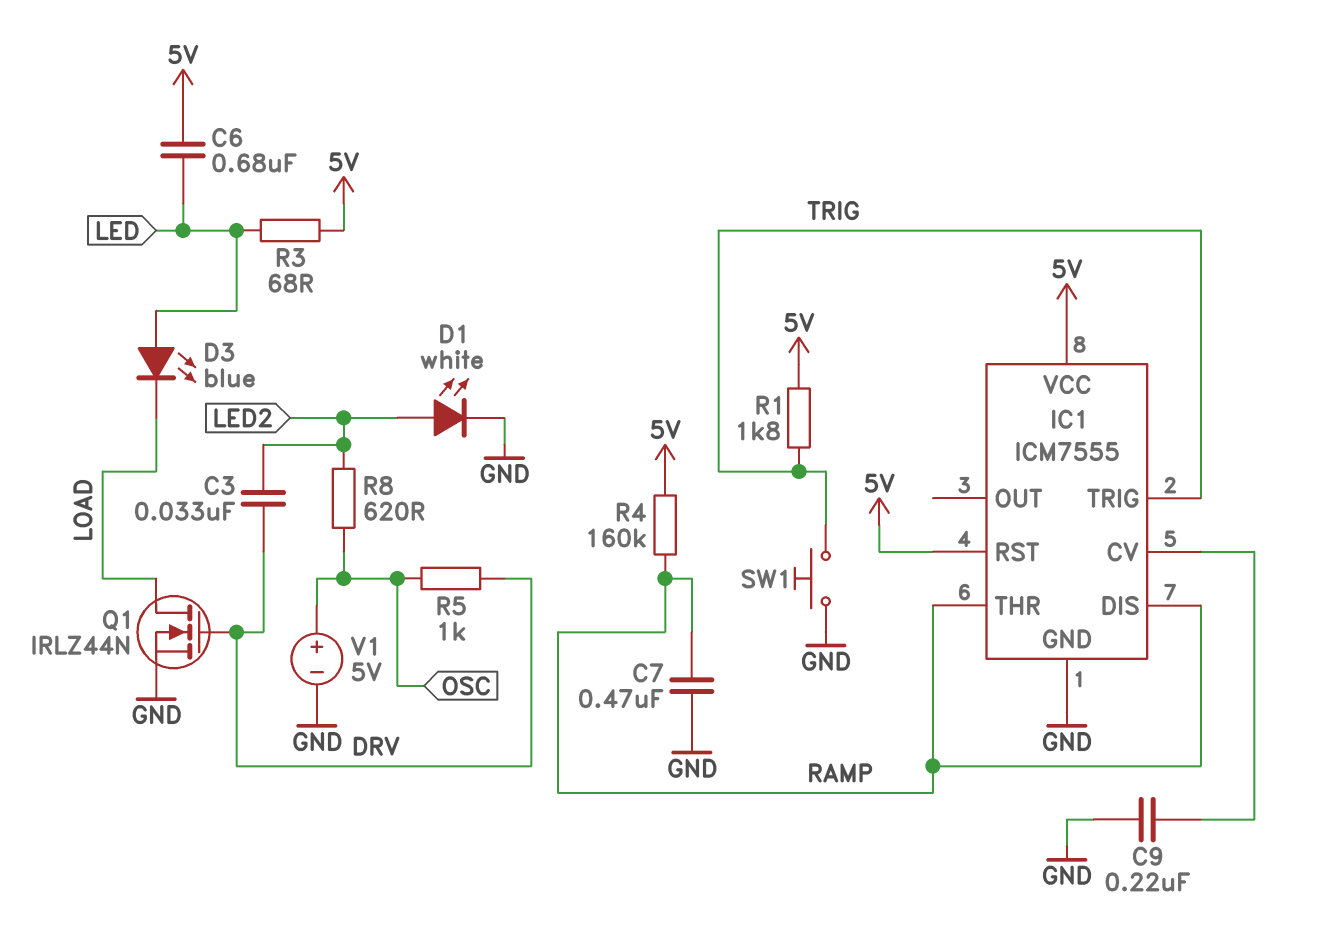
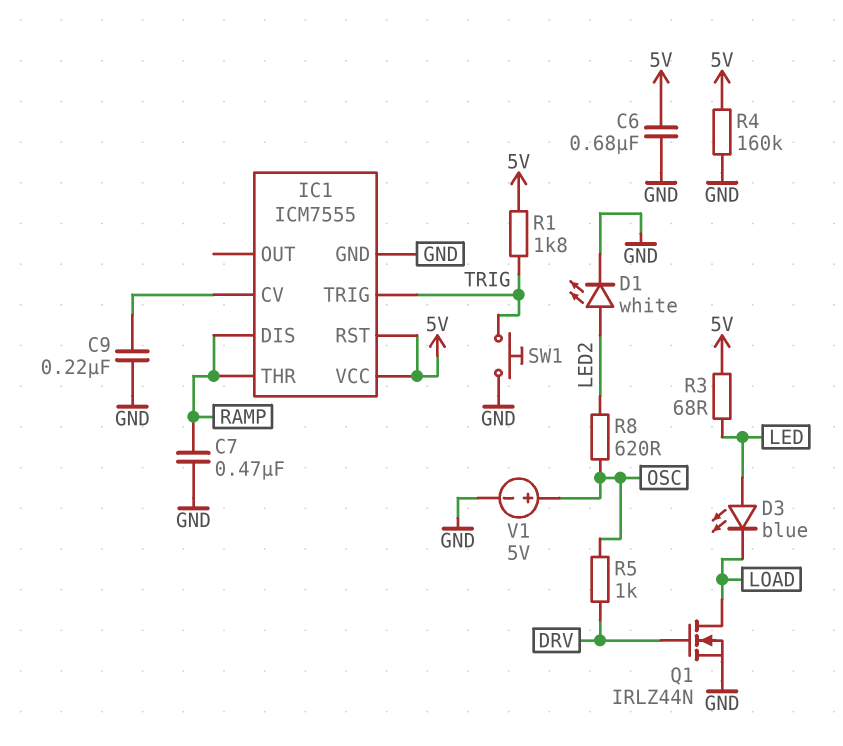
C3: 33nF (DRV, LED2) -> none
C6: 680nF (5V, LED) -> 680nF (5V, GND)
R4: 160k (5V, RAMP) -> 160k (5V, GND)

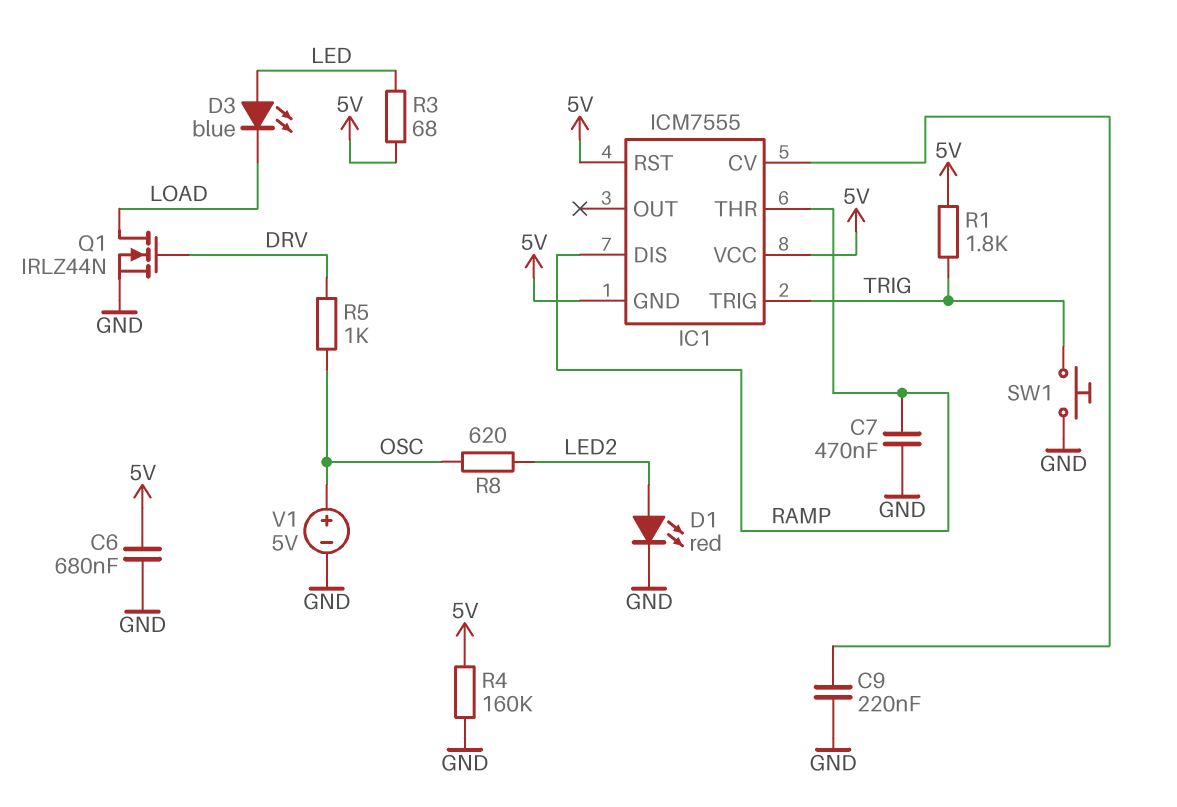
D1: LED white (A LED2, K GND) -> LED red (A LED2, K GND)
IC1 pin GND: GND -> 5V

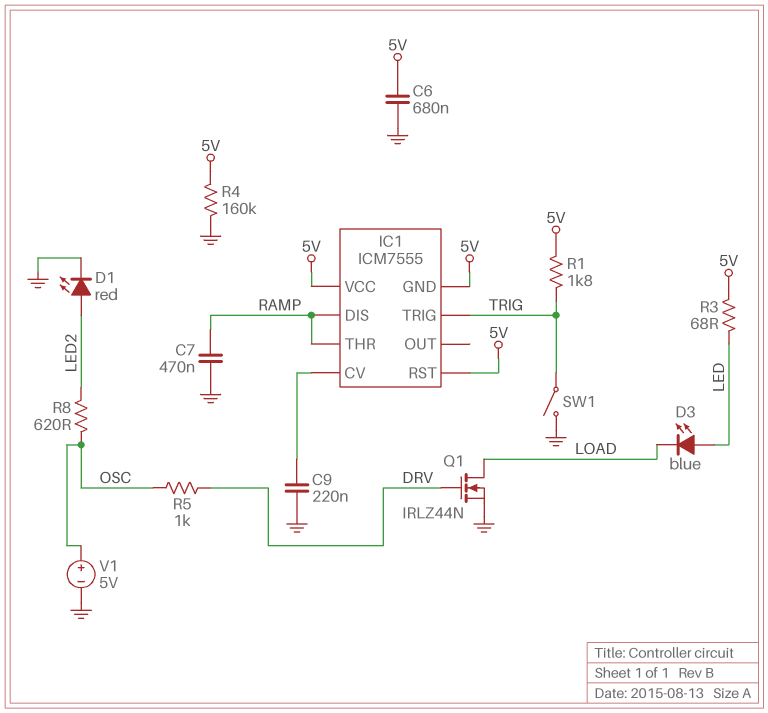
SW1: button (GND, TRIG) -> switch (GND, TRIG)

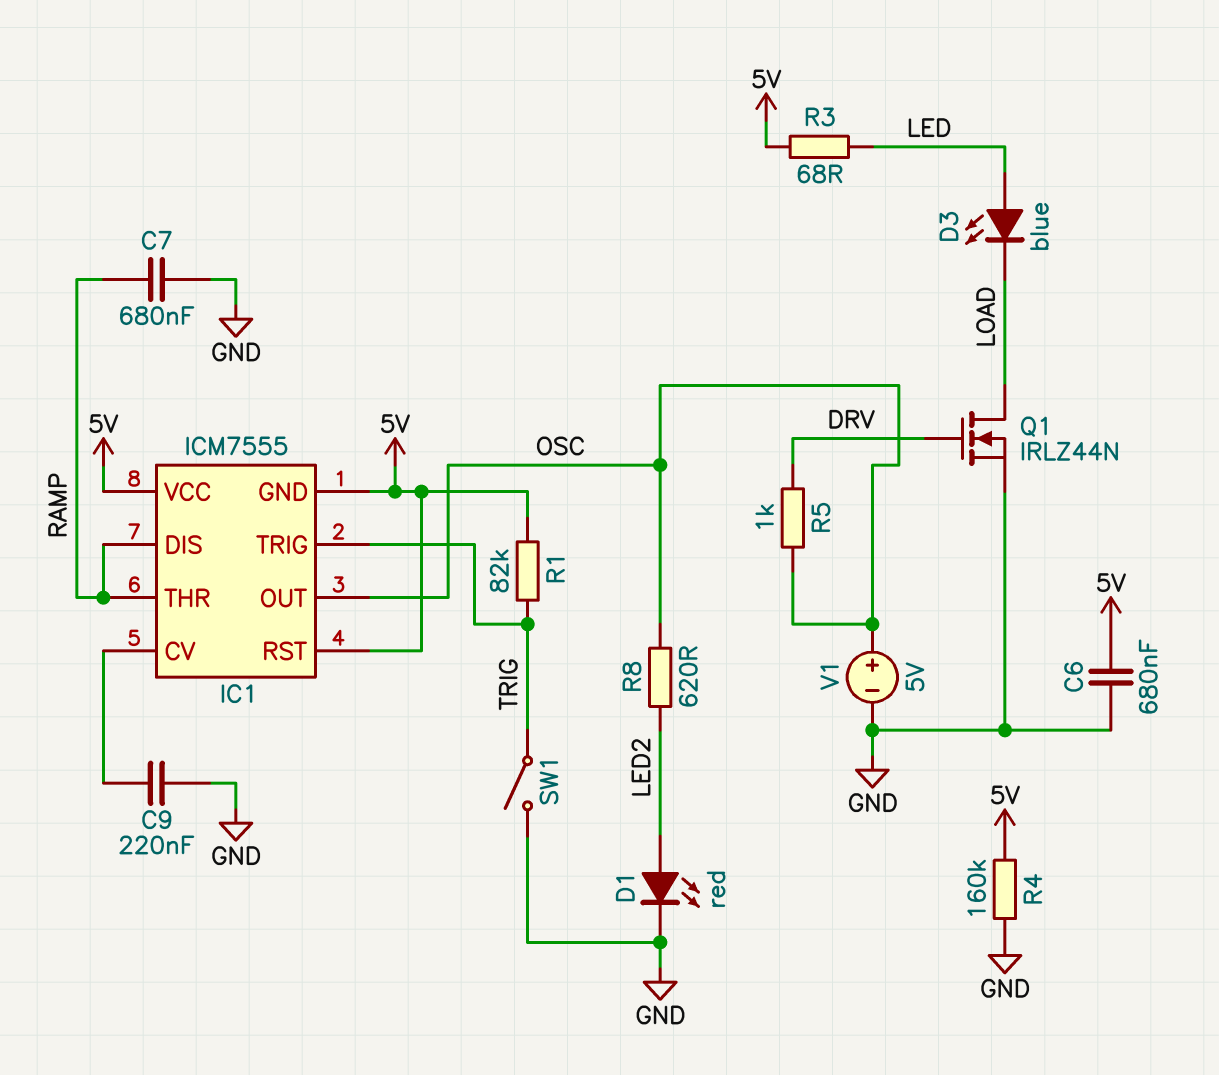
C7: 470nF (GND, RAMP) -> 680nF (GND, RAMP)
IC1 pin OUT: none -> OSC
R1: 1.8k (5V, TRIG) -> 82k (5V, TRIG)

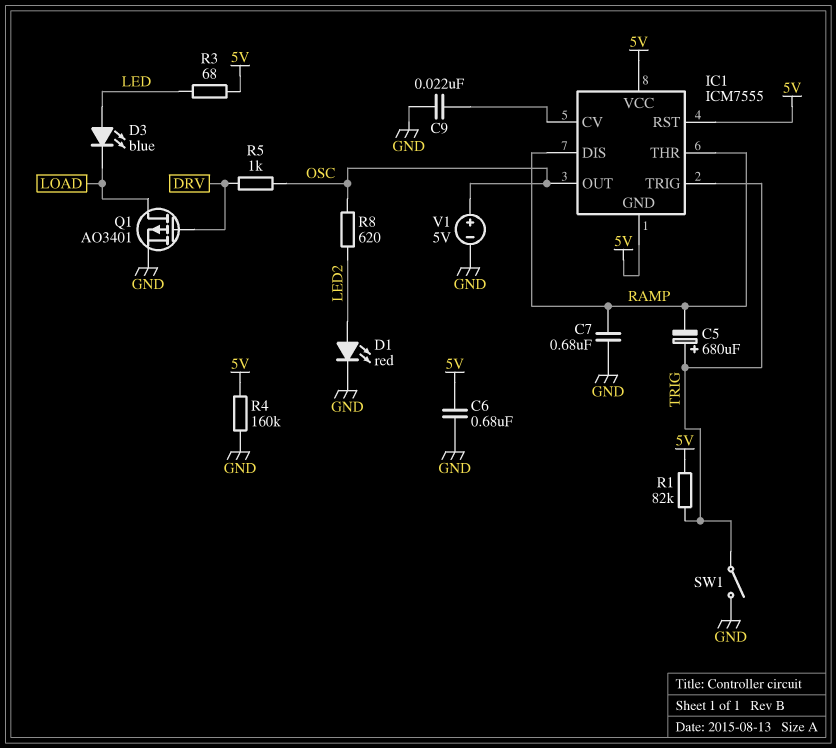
C5: none -> 680uF (plus TRIG, minus RAMP)
C9: 220nF (GND, IC1/CV) -> 22nF (GND, IC1/CV)
Q1: NMOS IRLZ44N (G DRV, D LOAD, S GND) -> PMOS AO3401 (G DRV, D LOAD, S GND)

